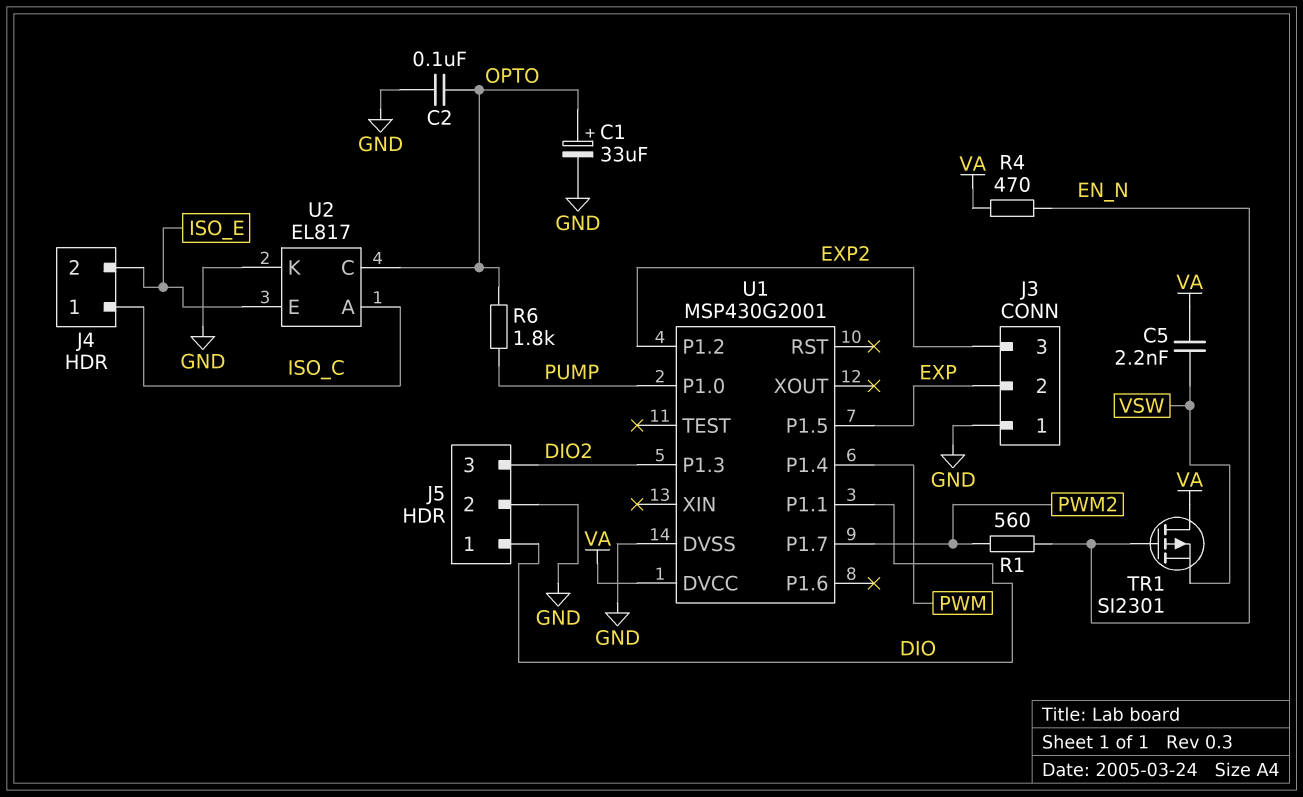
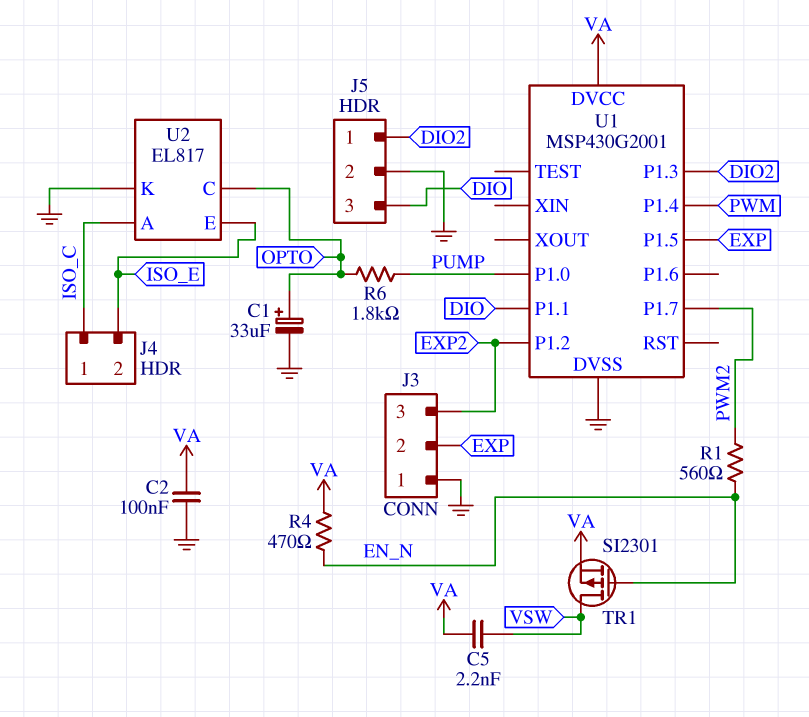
C2: 100nF (GND, OPTO) -> 100nF (GND, VA)
J5 pin 1: DIO -> DIO2
J5 pin 3: DIO2 -> DIO
TR1: PMOS SI2301 (G EN_N, D VA, S VSW) -> PMOS SI2301 (G EN_N, D VSW, S VA)

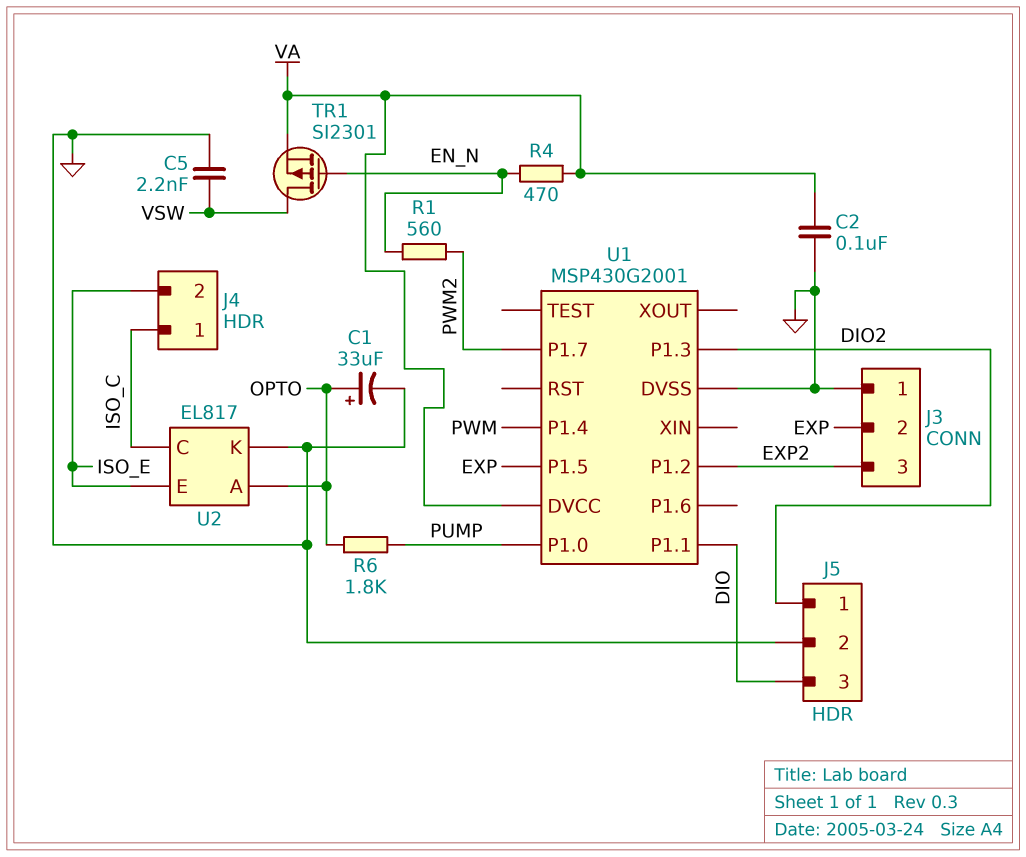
C5: 2.2nF (VA, VSW) -> 2.2nF (GND, VSW)
U2 pin A: ISO_C -> OPTO
U2 pin C: OPTO -> ISO_C

